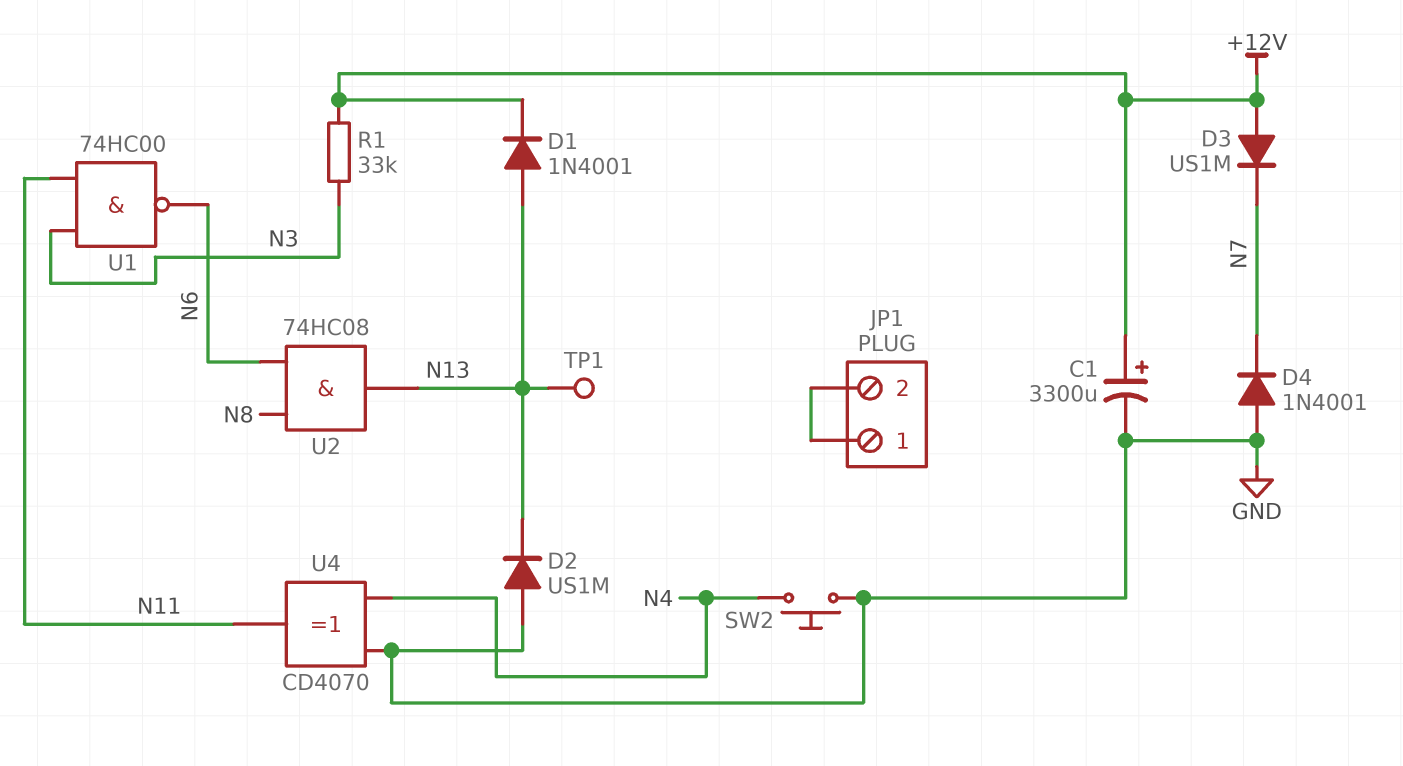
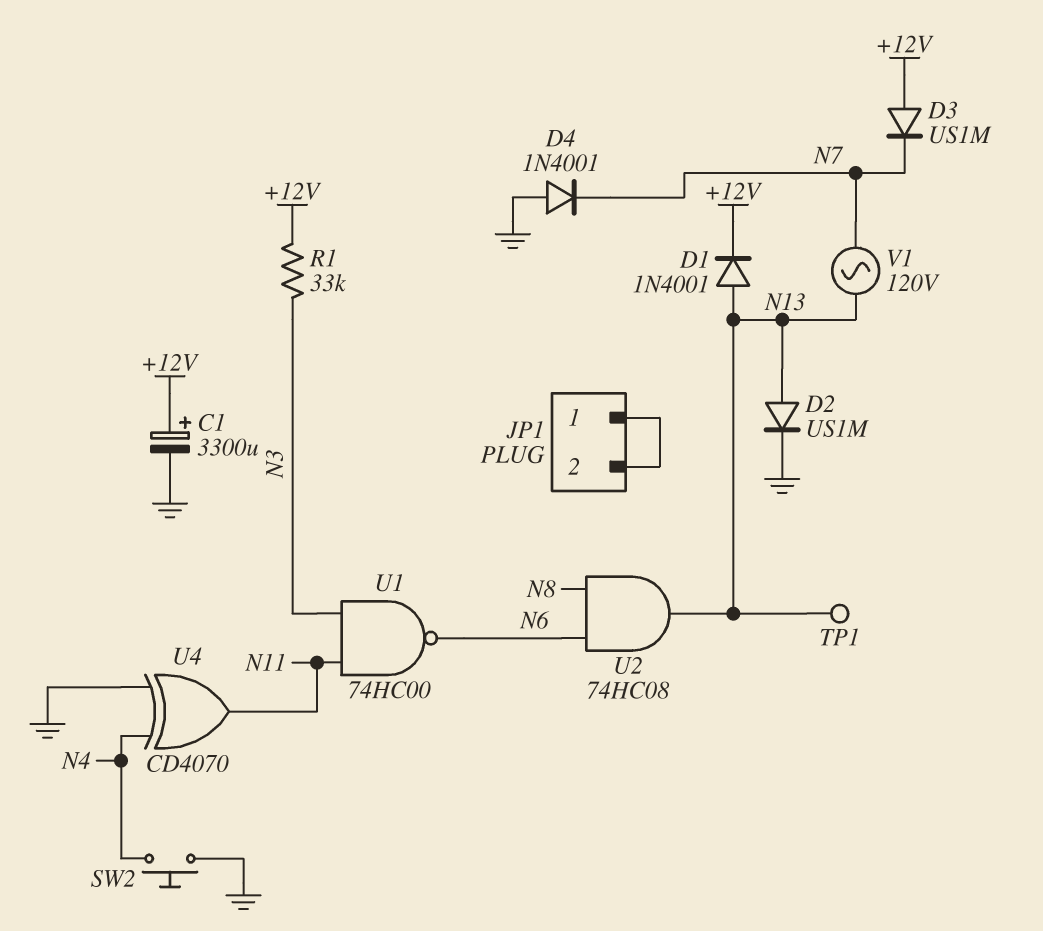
D2: diode US1M (A GND, K N13) -> diode US1M (A N13, K GND)
V1: none -> AC 120V (N7, N13)

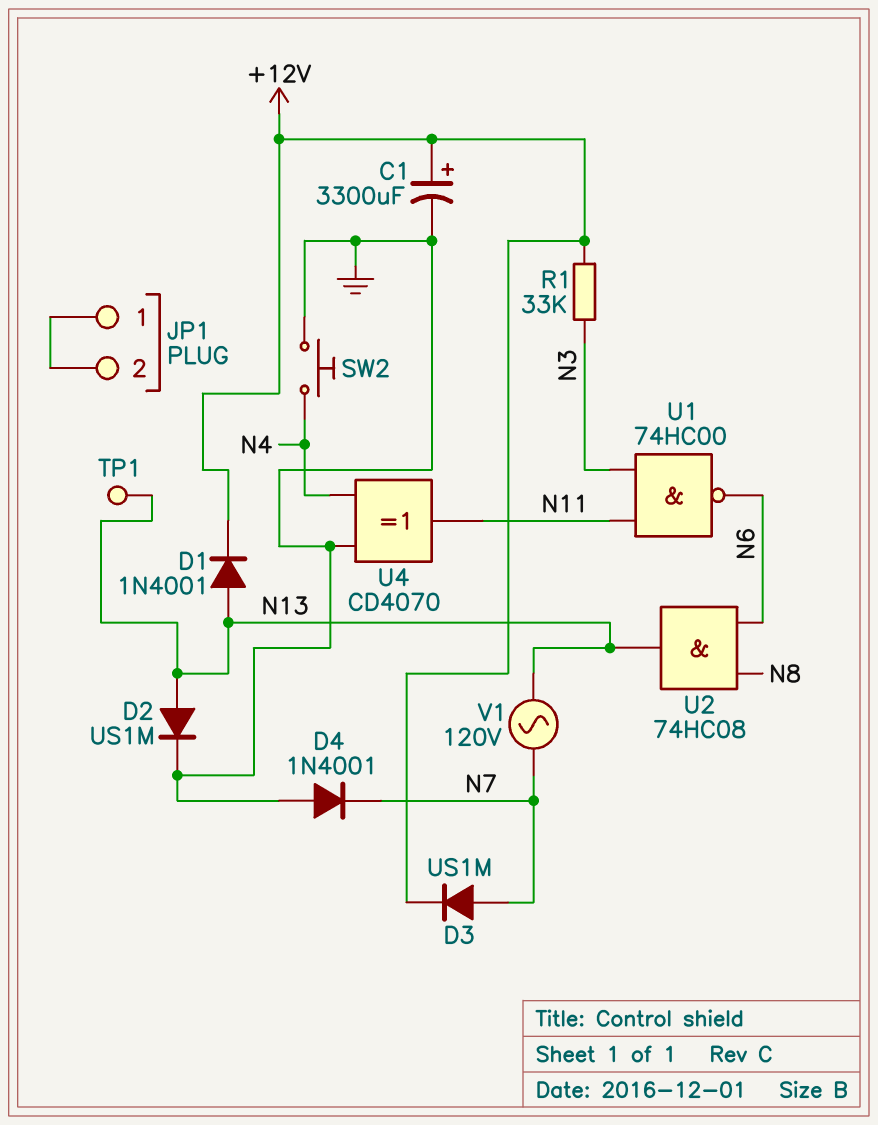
D3: diode US1M (A +12V, K N7) -> diode US1M (A N7, K +12V)

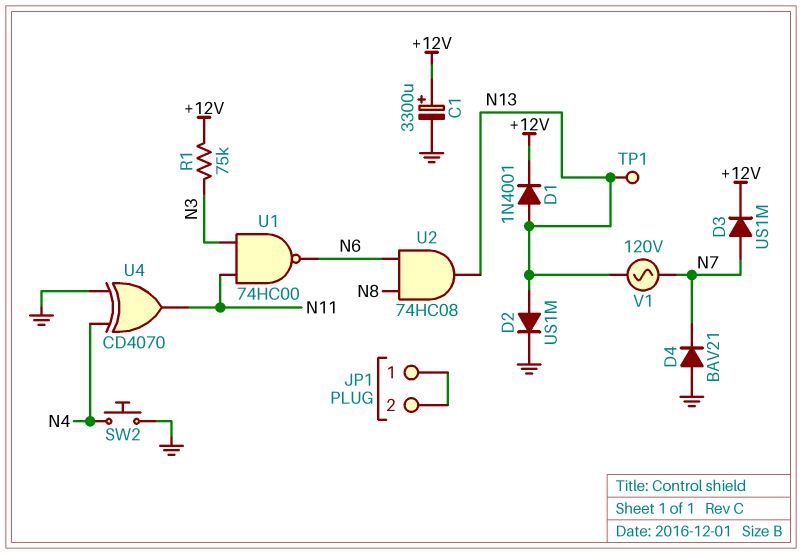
D4: diode 1N4001 (A GND, K N7) -> diode BAV21 (A GND, K N7)
R1: 33k (+12V, N3) -> 75k (+12V, N3)

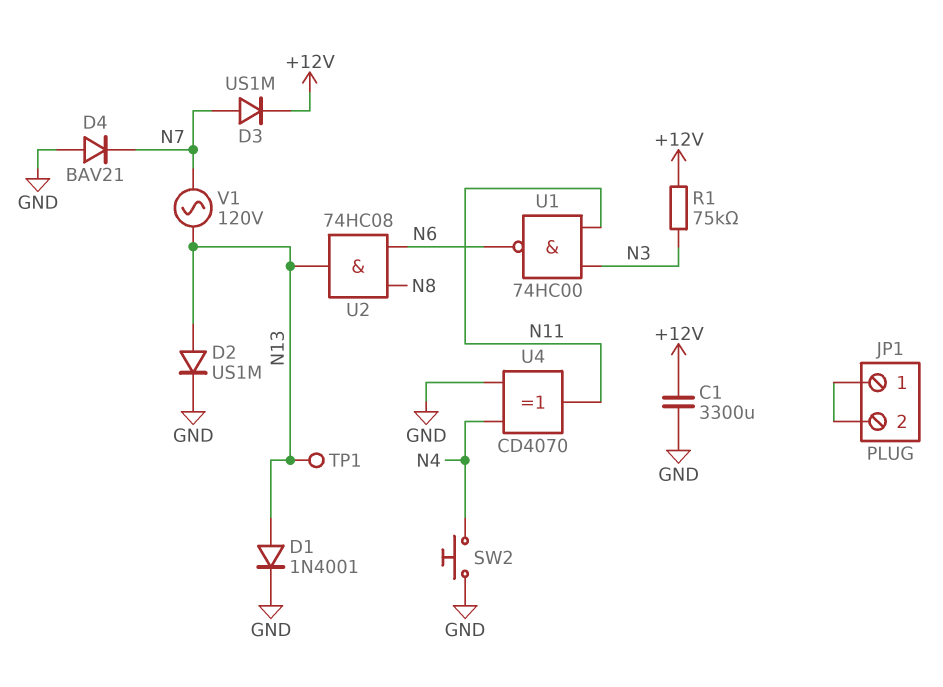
C1: 3300uF (plus +12V, minus GND) -> 3300uF (+12V, GND)
D1: diode 1N4001 (A N13, K +12V) -> diode 1N4001 (A N13, K GND)

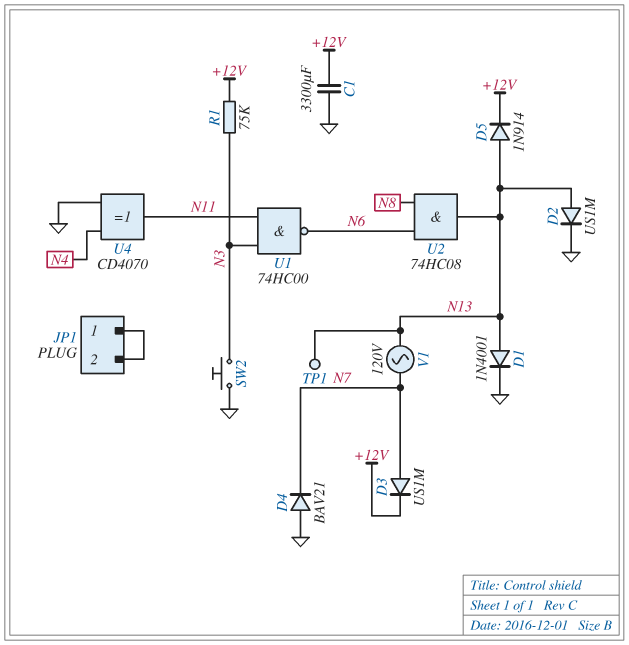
D5: none -> diode 1N914 (A N13, K +12V)
SW2: button (GND, N4) -> button (GND, N3)

